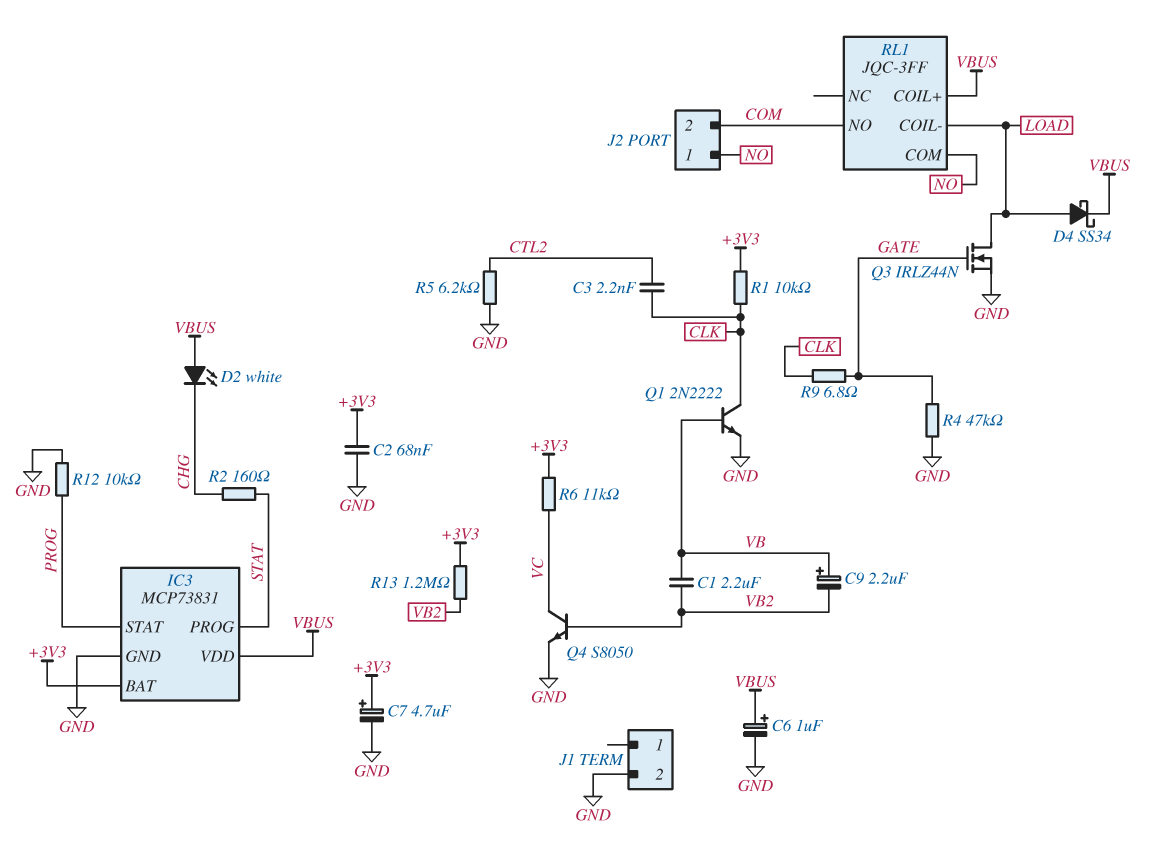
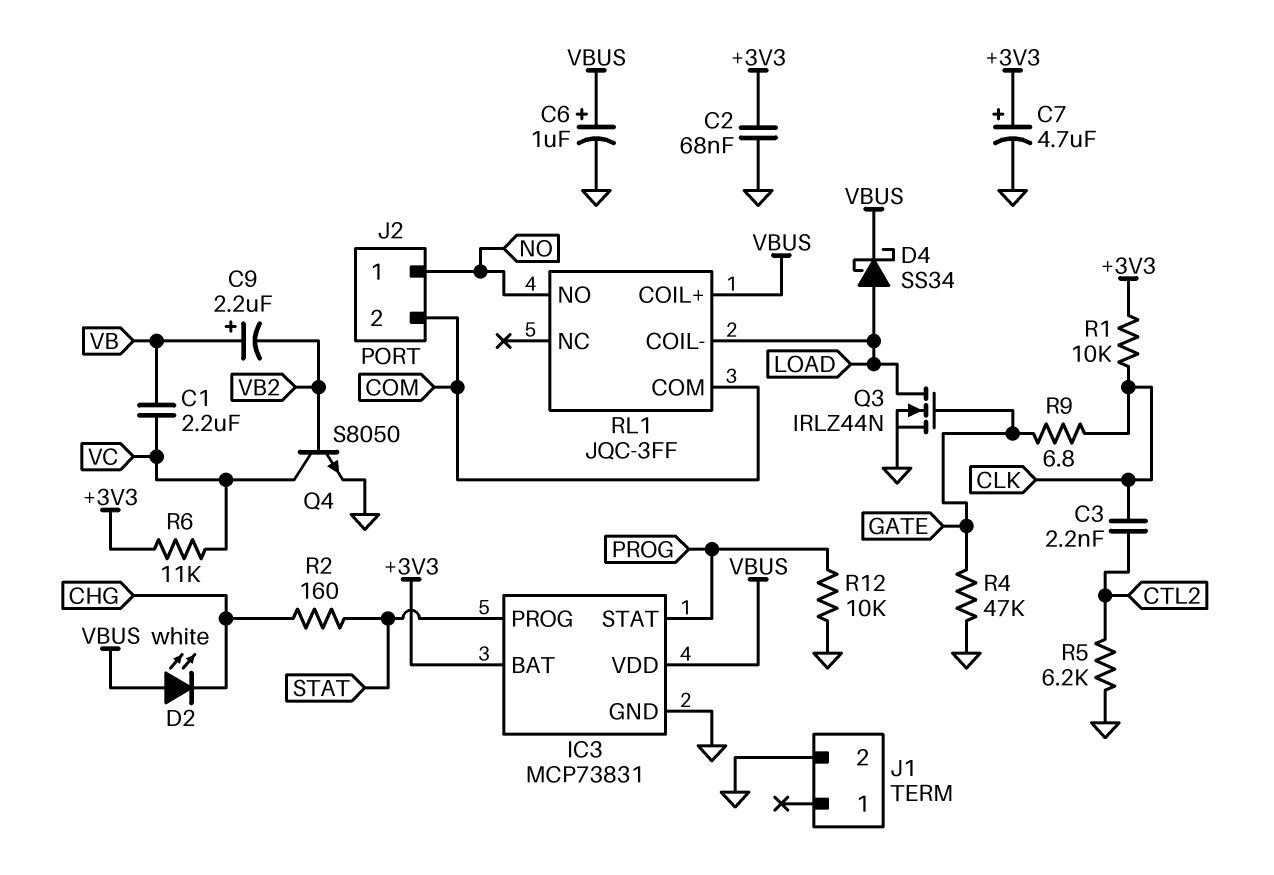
C1: 2.2uF (VB, VB2) -> 2.2uF (VB, VC)
Q1: NPN 2N2222 (B VB, C CLK, E GND) -> none
R13: 1.2M (+3V3, VB2) -> none
RL1 pin COM: NO -> COM
RL1 pin NO: COM -> NO

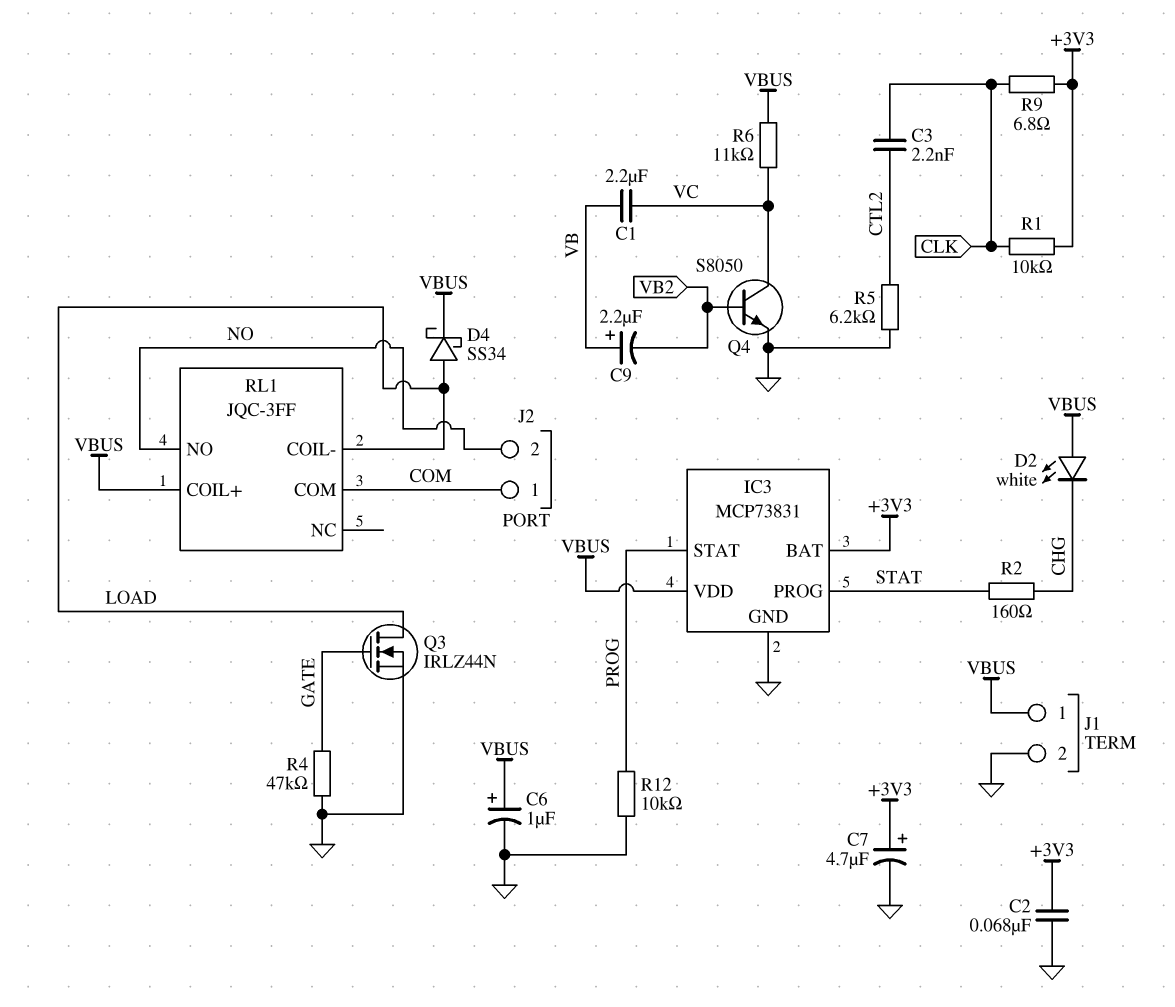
J1 pin 1: none -> VBUS
J2 pin 1: NO -> COM
J2 pin 2: COM -> NO
R6: 11k (+3V3, VC) -> 11k (VBUS, VC)
R9: 6.8 (CLK, GATE) -> 6.8 (+3V3, CLK)

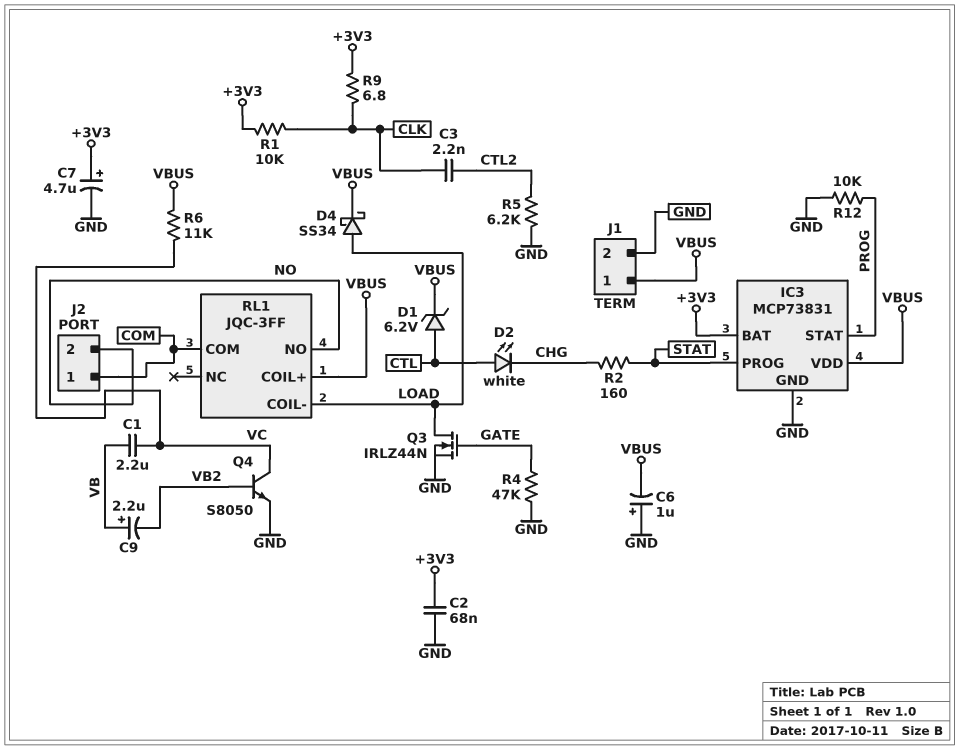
C6: 1uF (plus VBUS, minus GND) -> 1uF (plus GND, minus VBUS)
D1: none -> zener 6.2V (A CTL, K VBUS)
D2: LED white (A VBUS, K CHG) -> LED white (A CTL, K CHG)

